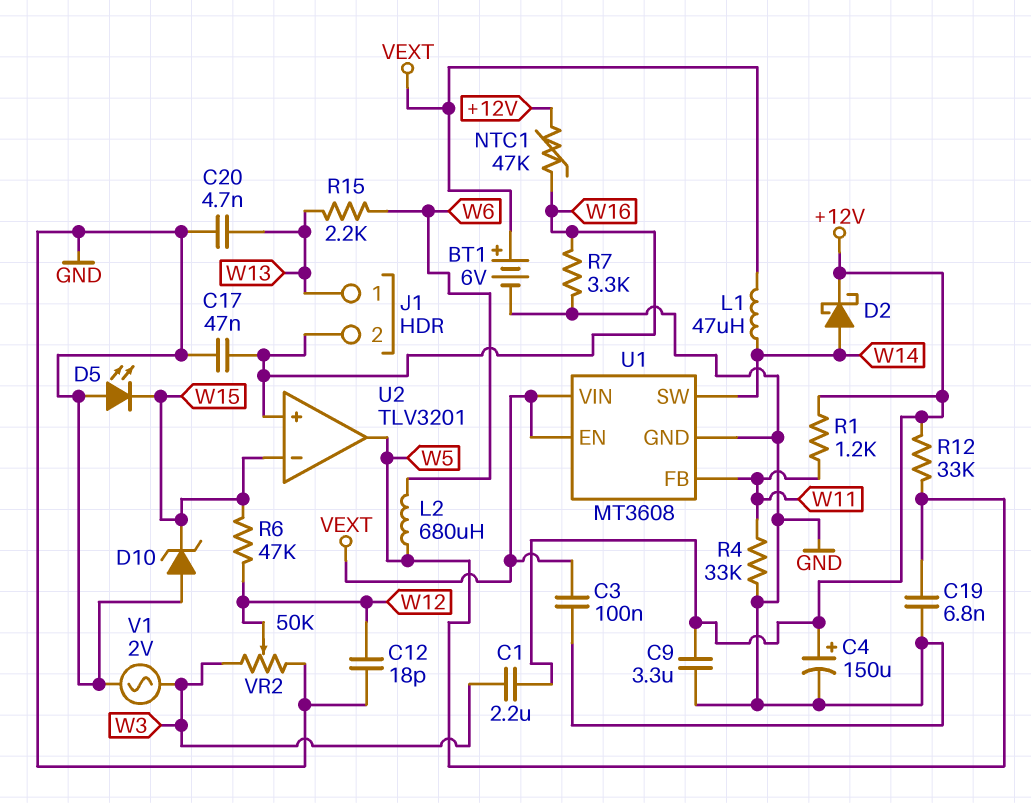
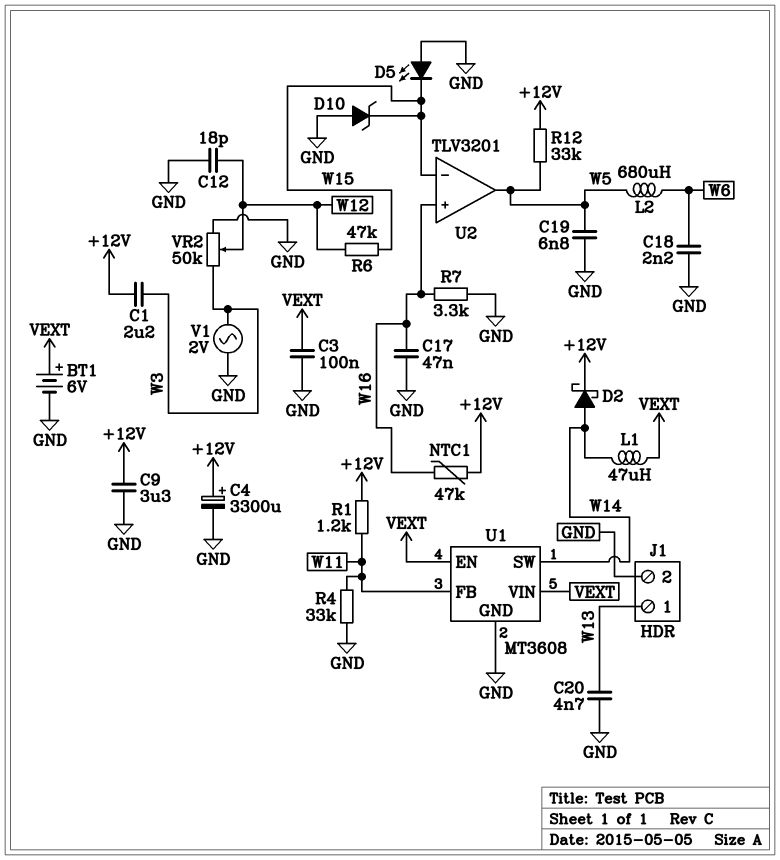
C4: 150uF (plus +12V, minus GND) -> 3300uF (plus +12V, minus GND)
C18: none -> 2.2nF (GND, W6)
J1 pin 2: W16 -> GND
R15: 2.2k (W6, W13) -> none

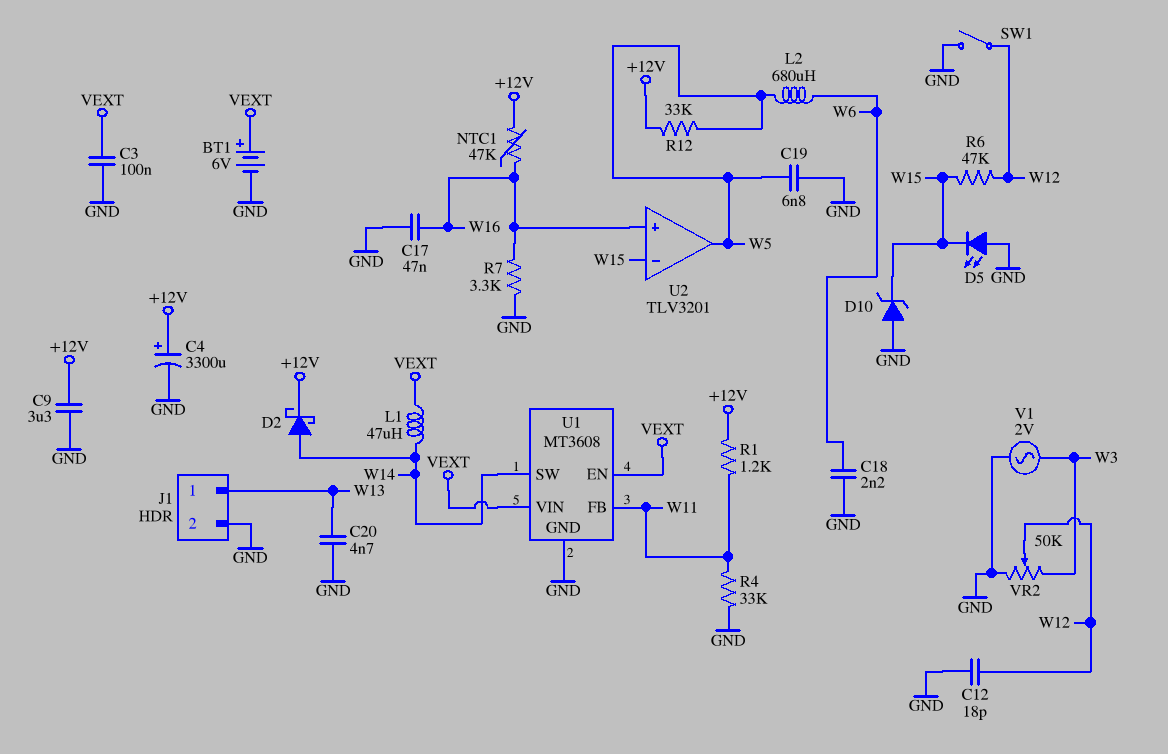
C1: 2.2uF (+12V, W3) -> none
SW1: none -> switch (GND, W12)

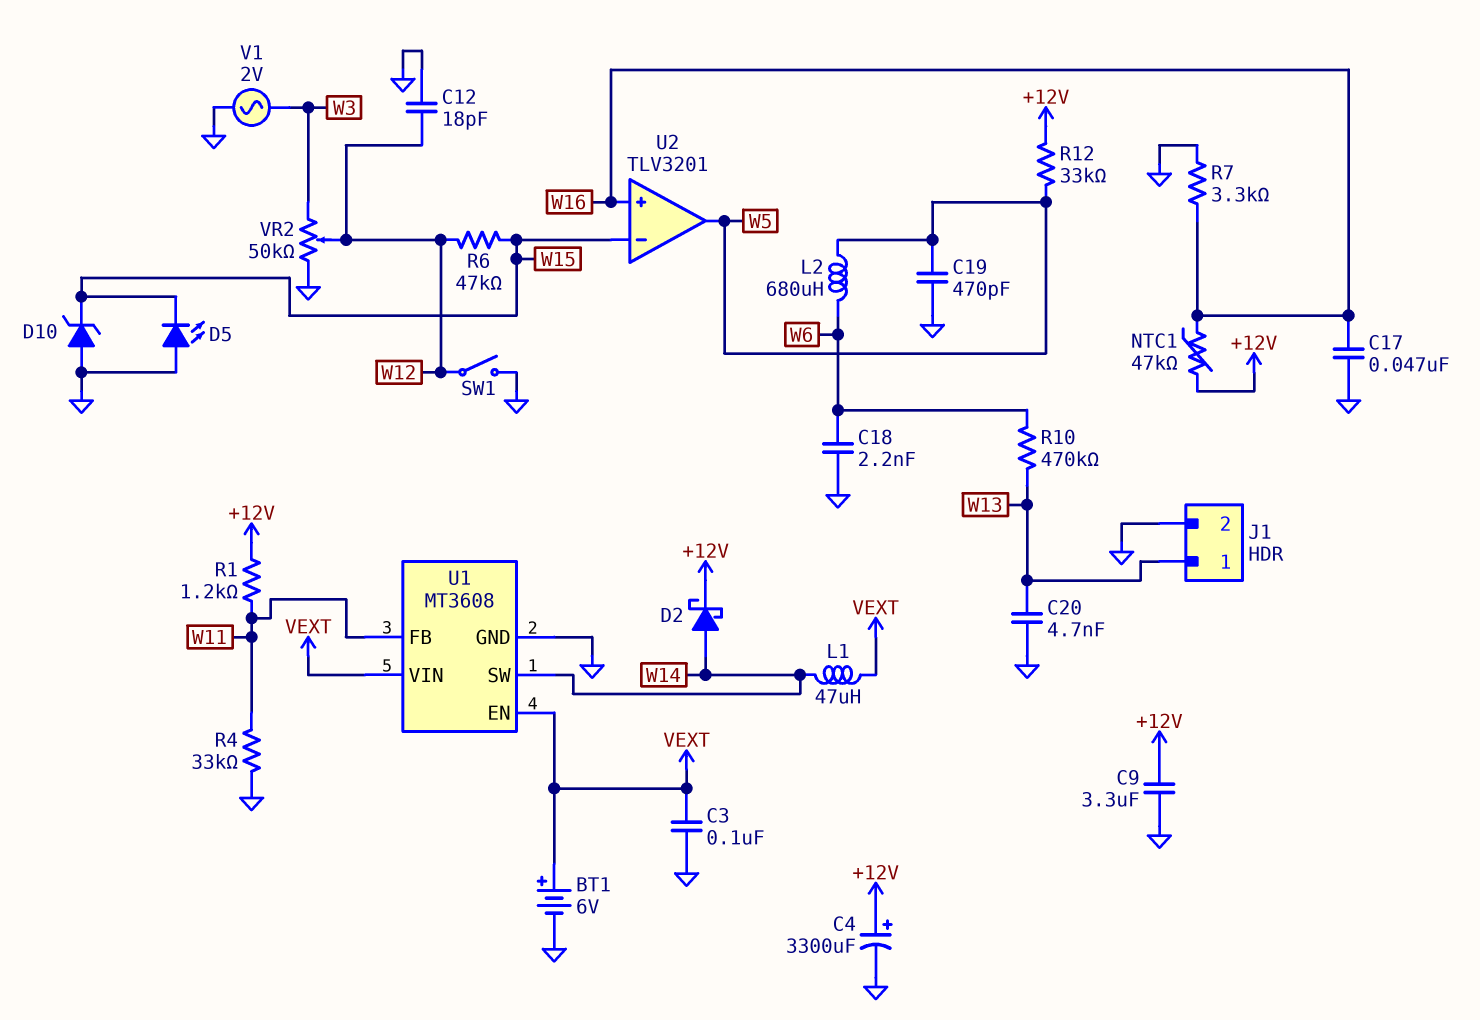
C19: 6.8nF (GND, W5) -> 470pF (GND, W5)
R10: none -> 470k (W6, W13)

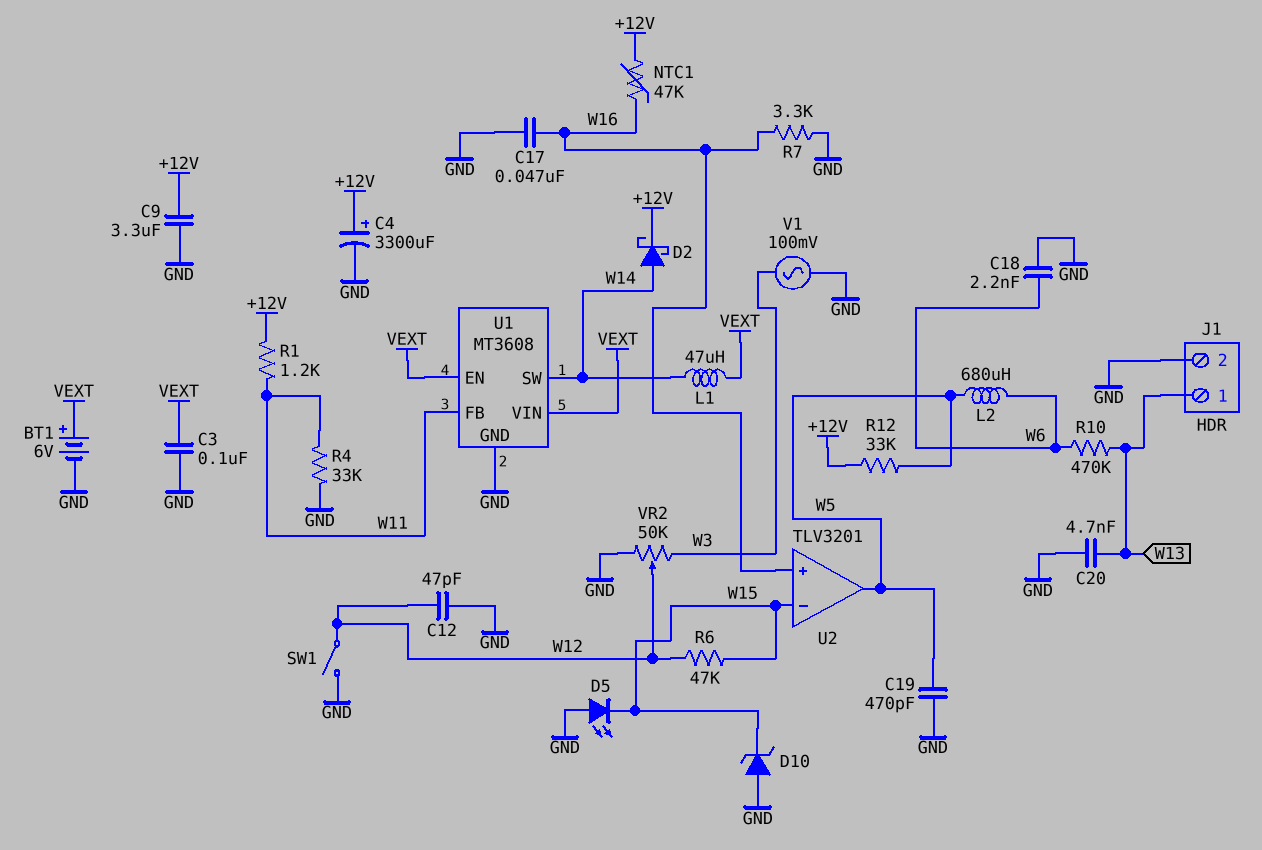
C12: 18pF (GND, W12) -> 47pF (GND, W12)
V1: AC 2V (GND, W3) -> AC 100mV (GND, W3)

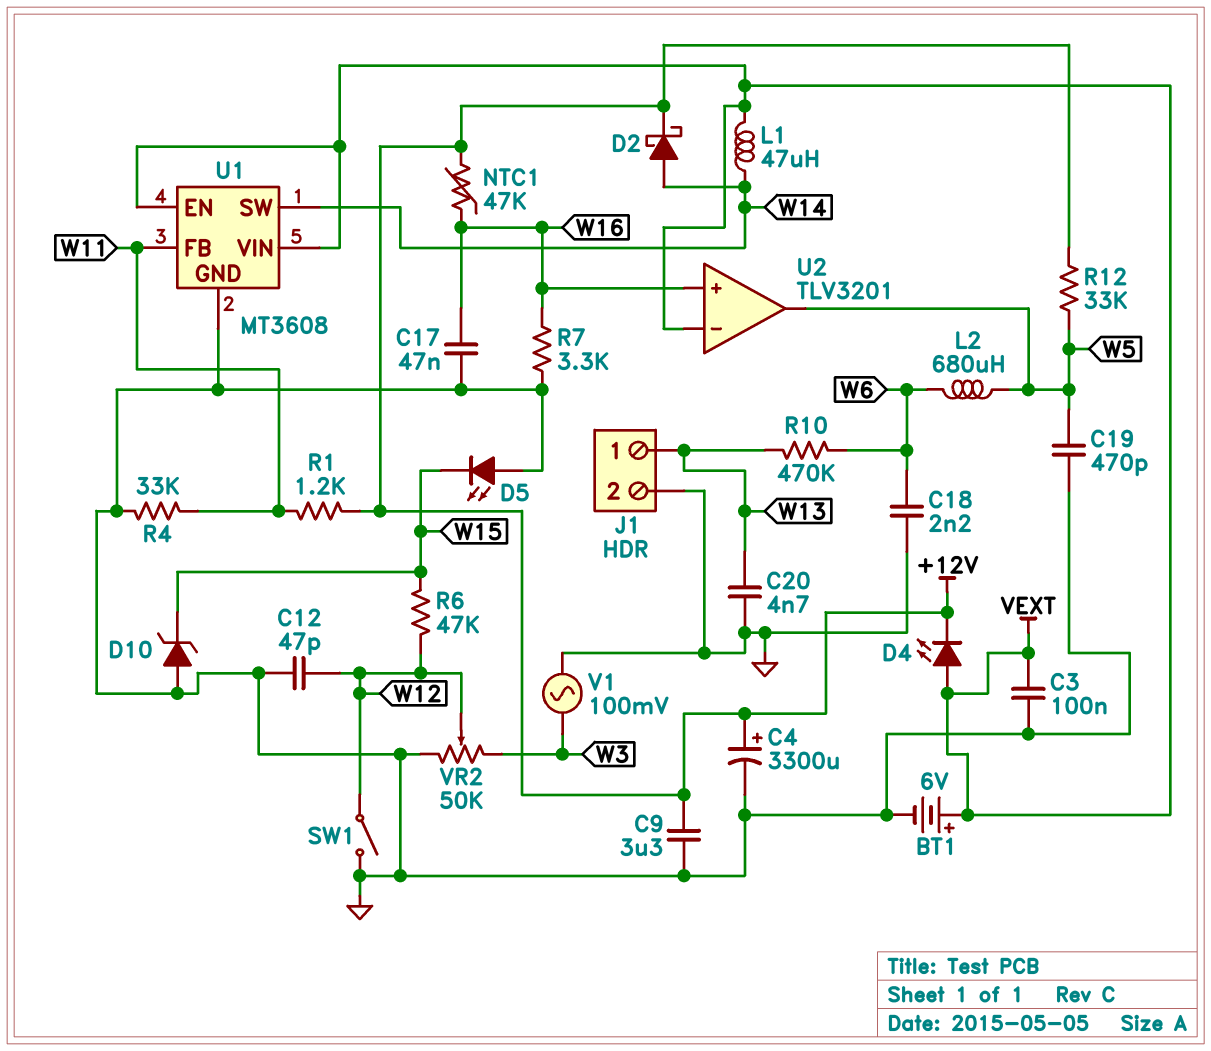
D4: none -> LED (A VEXT, K +12V)
U2 pin in-: W15 -> VEXT

